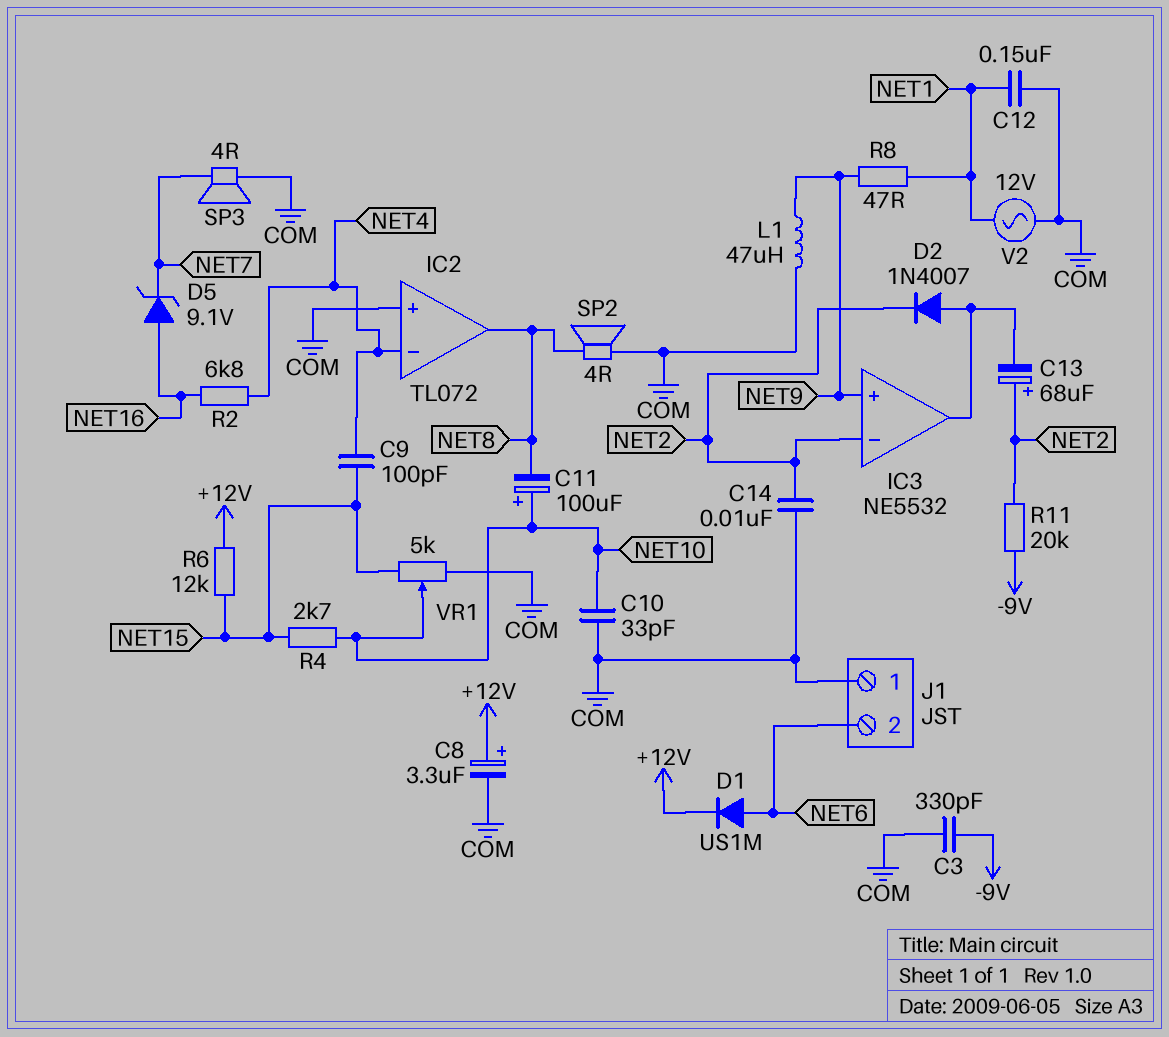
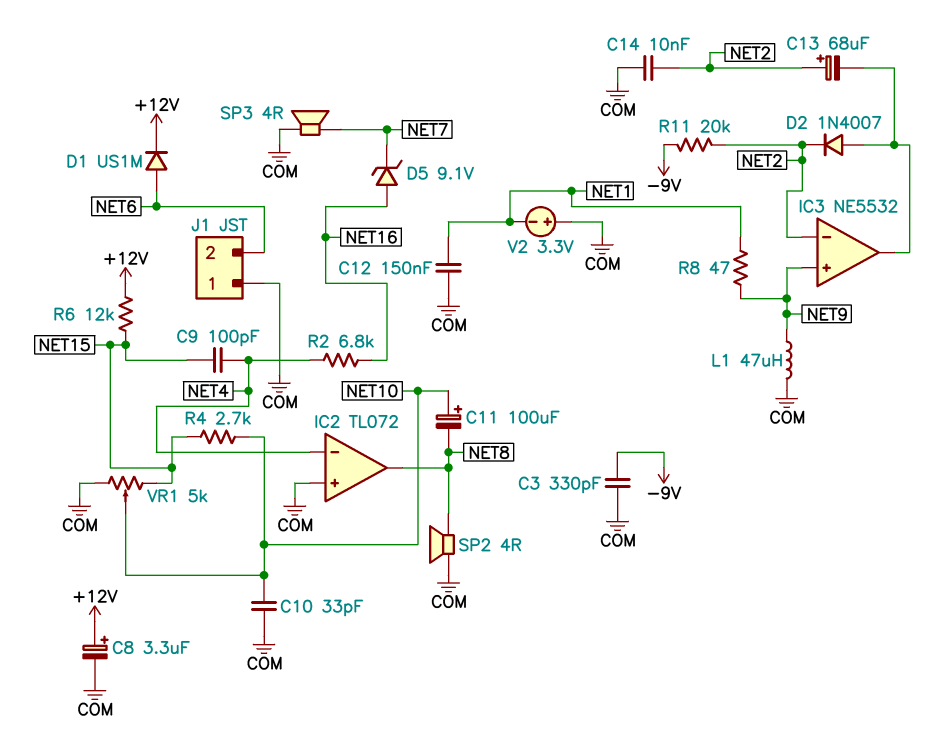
V2: AC 12V (COM, NET1) -> 3.3V (plus COM, minus NET1)

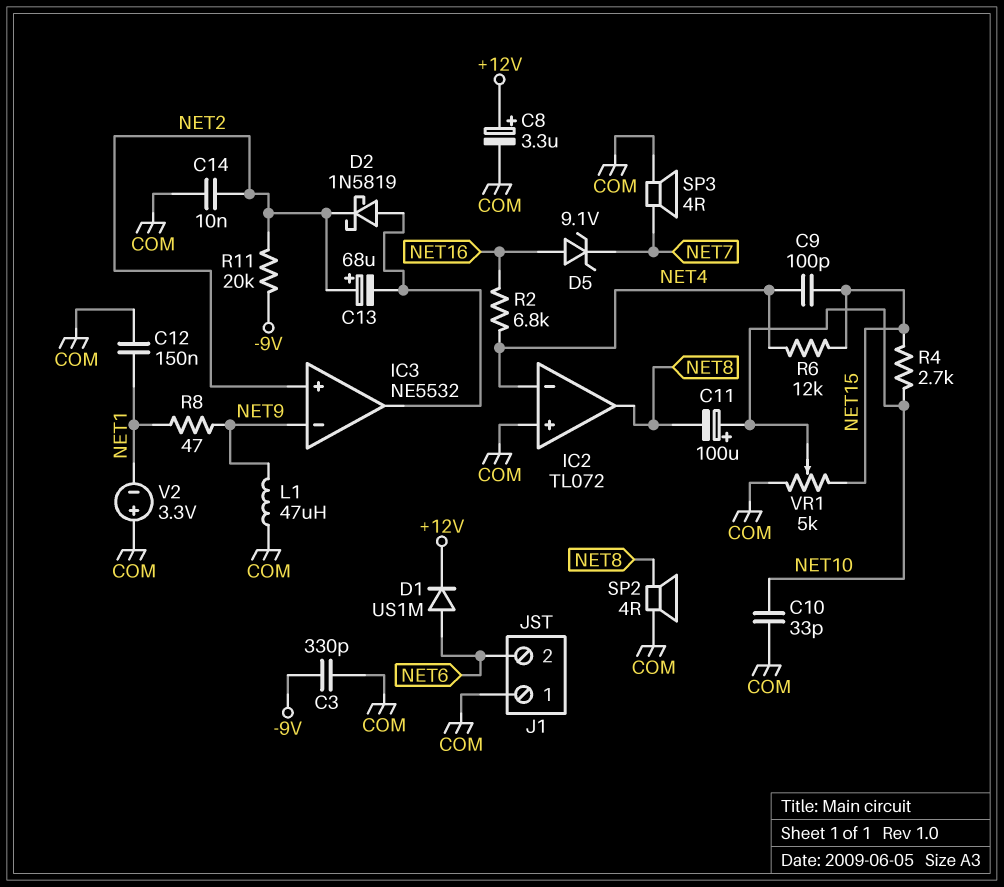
D2: diode 1N4007 (A IC3/out, K NET2) -> schottky 1N5819 (A IC3/out, K NET2)
IC3 pin in+: NET9 -> NET2
IC3 pin in-: NET2 -> NET9
R6: 12k (+12V, NET15) -> 12k (NET4, NET15)

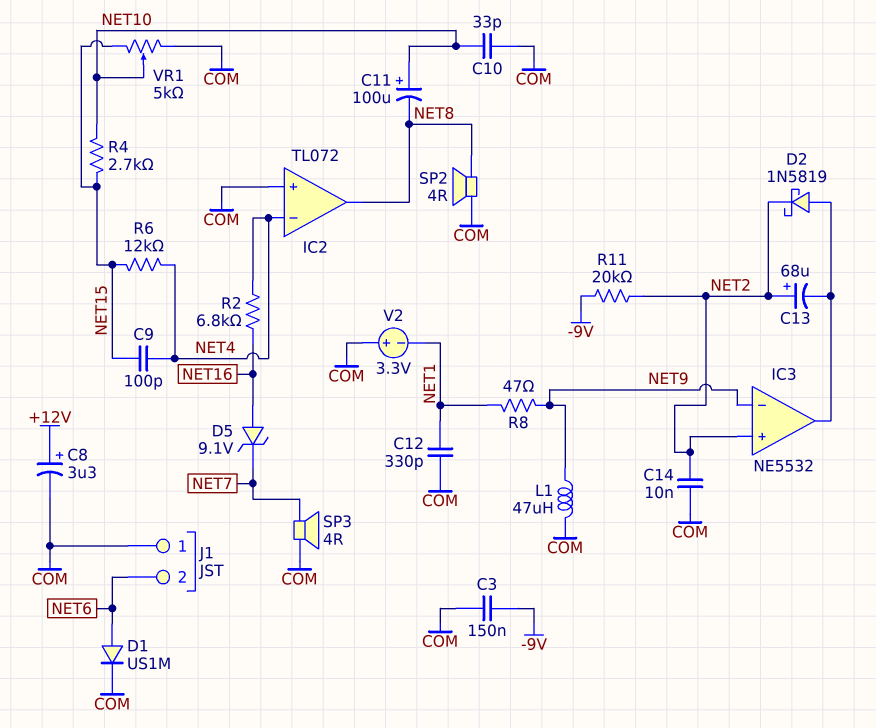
C3: 330pF (-9V, COM) -> 150nF (-9V, COM)
C12: 150nF (COM, NET1) -> 330pF (COM, NET1)
D1: diode US1M (A NET6, K +12V) -> diode US1M (A NET6, K COM)

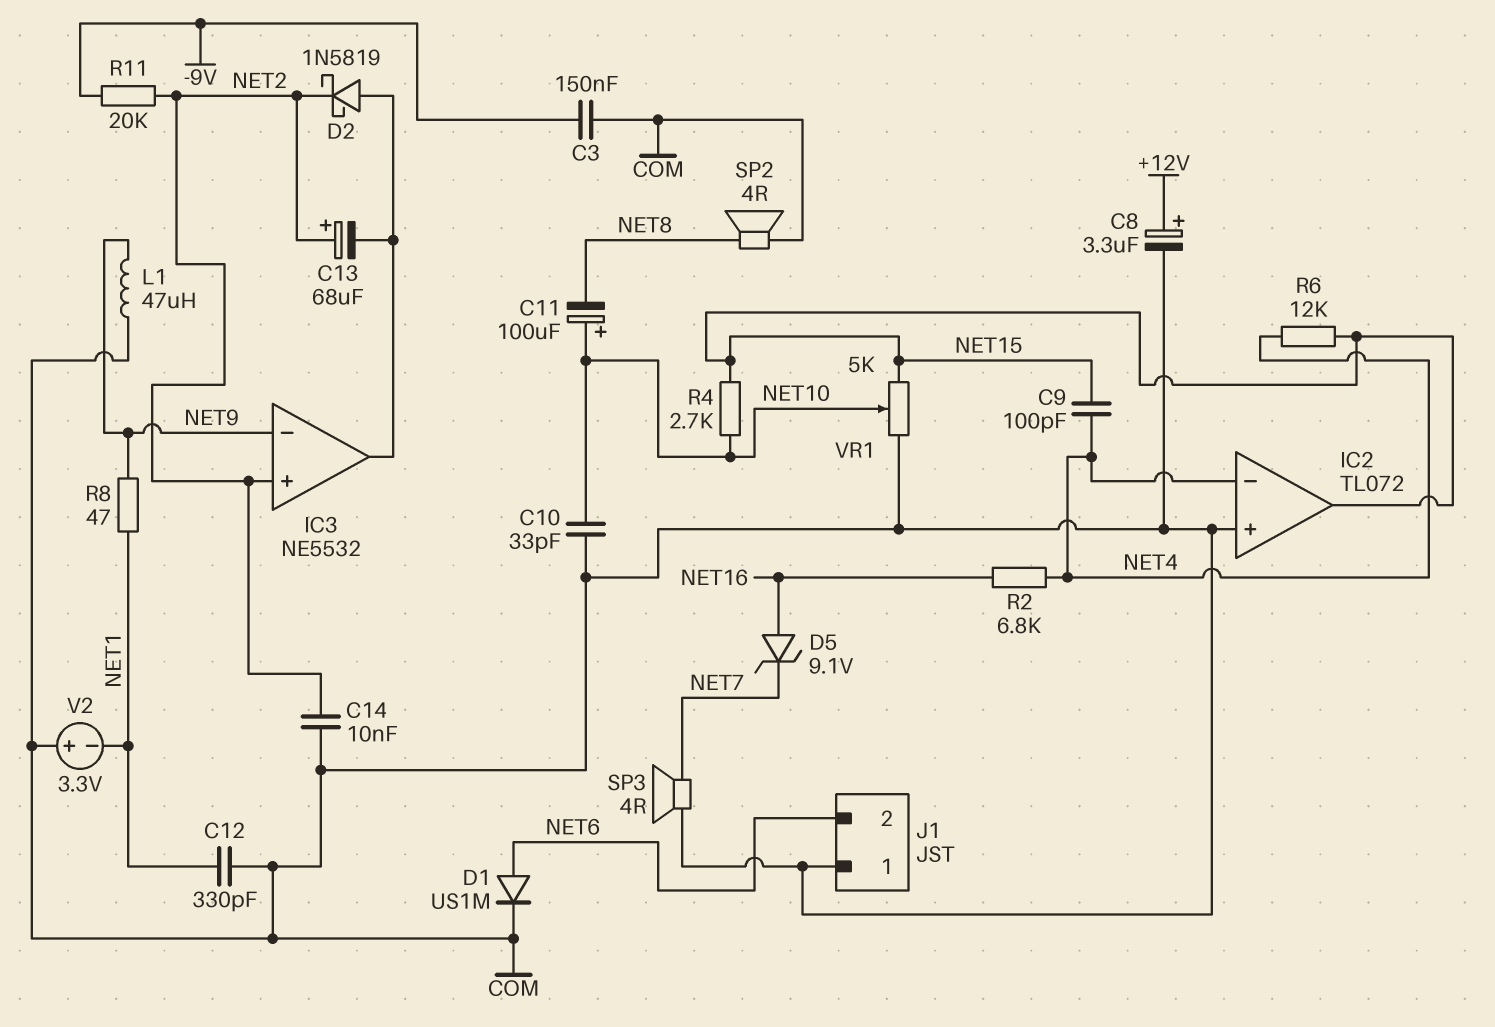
IC2 pin out: NET8 -> NET15

